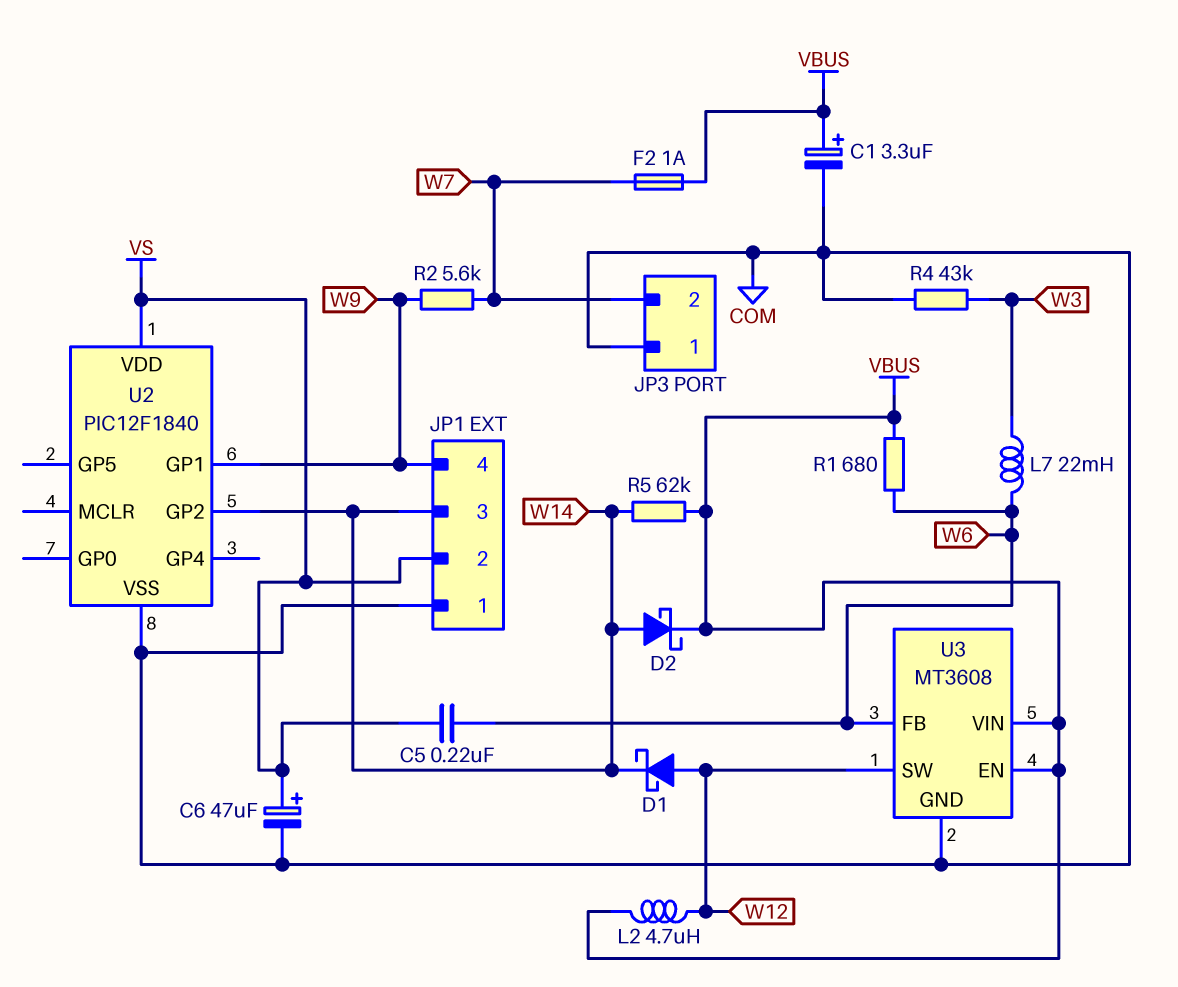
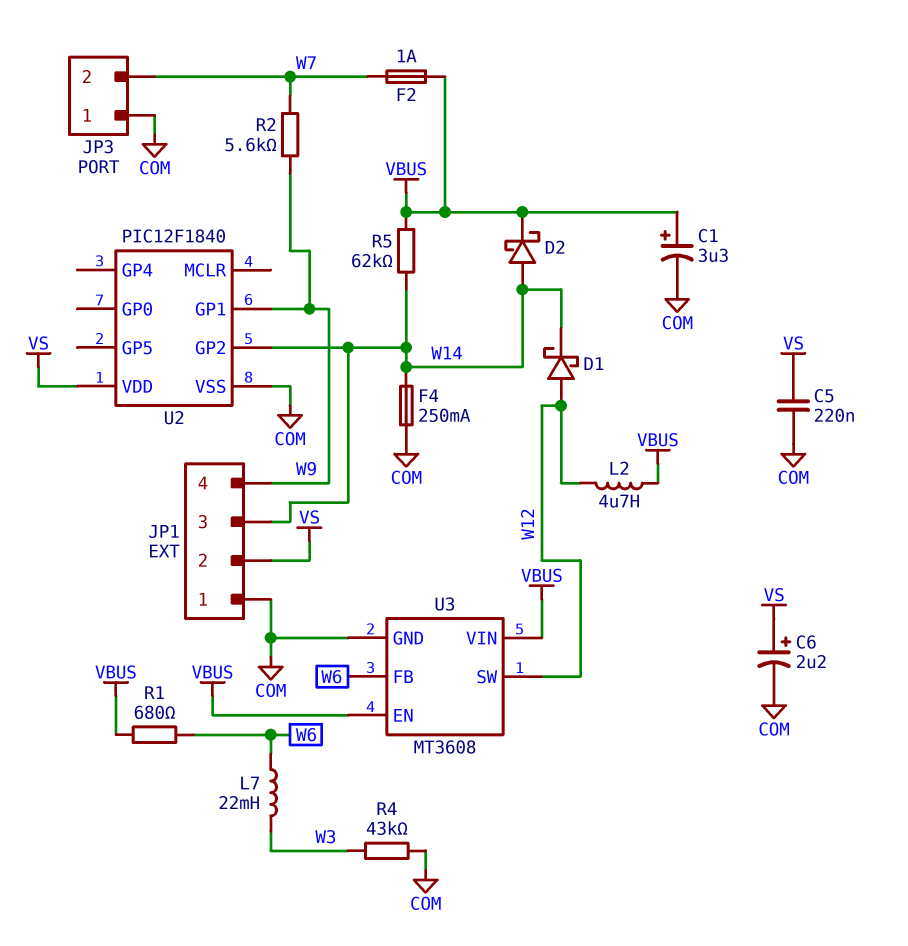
C5: 220nF (VS, W6) -> 220nF (COM, VS)
C6: 47uF (plus VS, minus COM) -> 2.2uF (plus VS, minus COM)
F4: none -> 250mA (COM, W14)

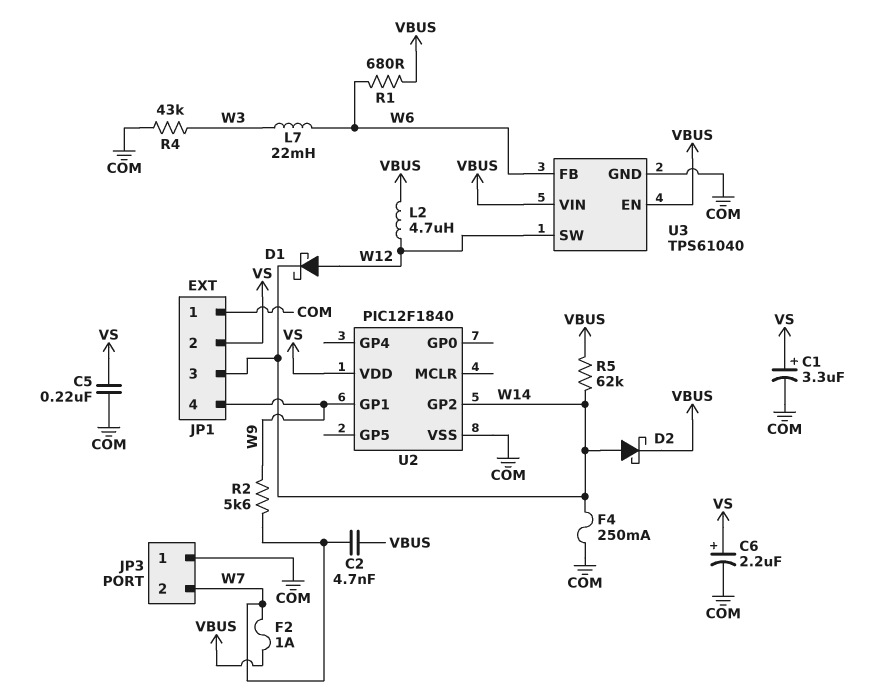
C1: 3.3uF (plus VBUS, minus COM) -> 3.3uF (plus VS, minus COM)
C2: none -> 4.7nF (VBUS, W7)
U3: MT3608 -> TPS61040

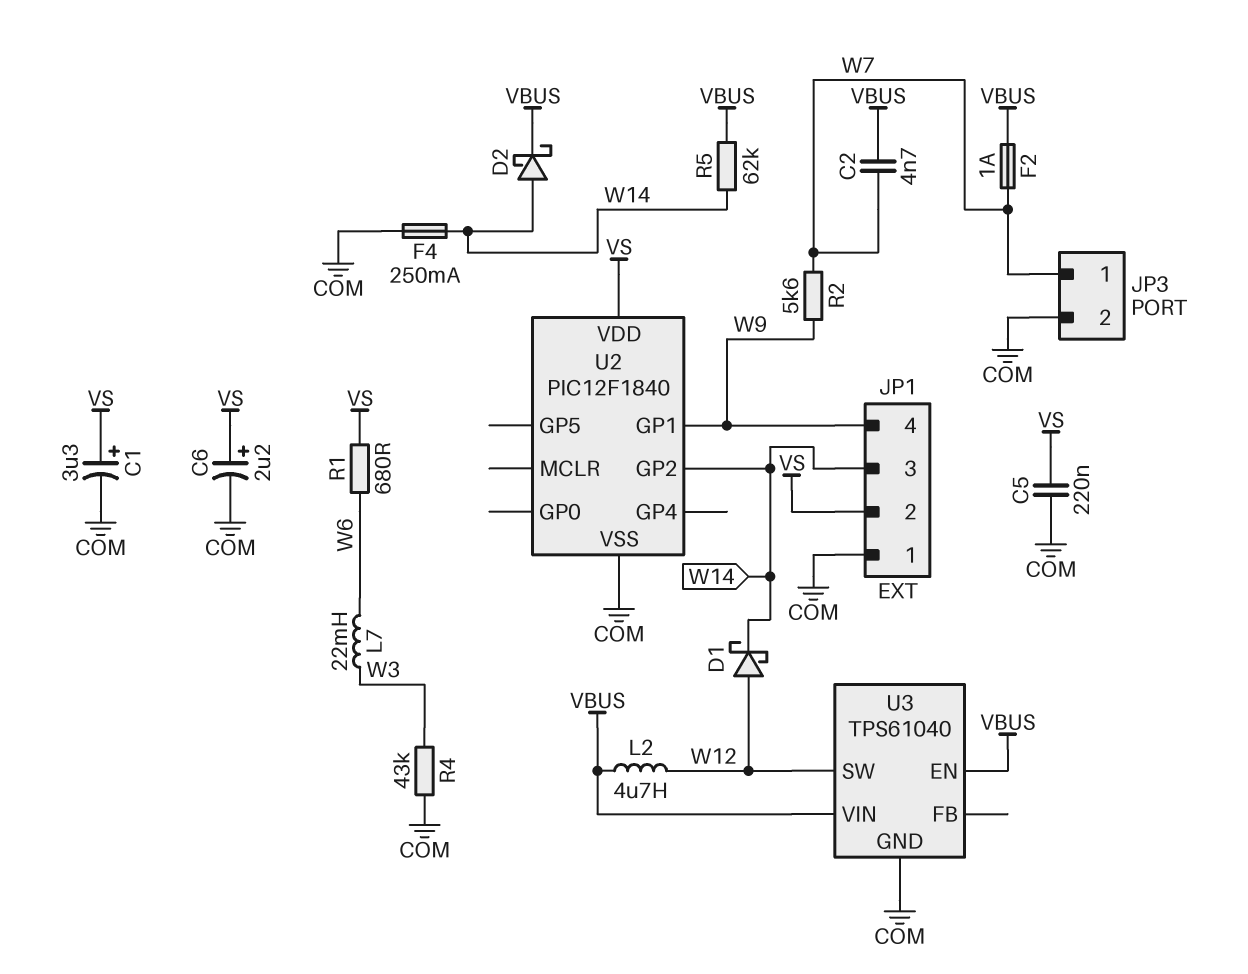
JP3 pin 1: COM -> W7
JP3 pin 2: W7 -> COM
R1: 680 (VBUS, W6) -> 680 (VS, W6)
U3 pin FB: W6 -> none

